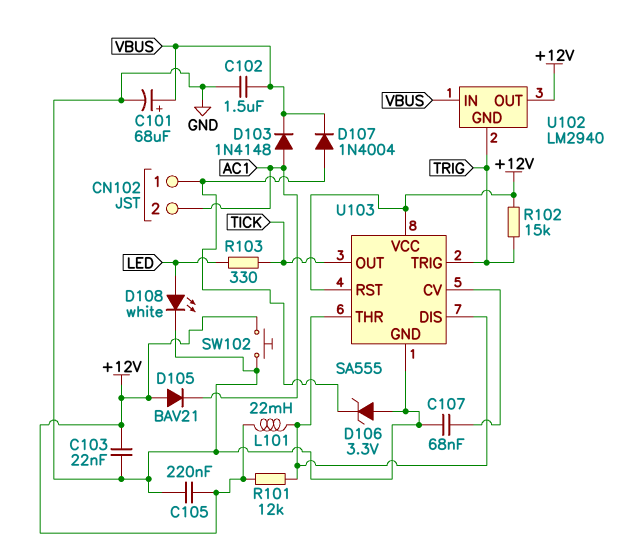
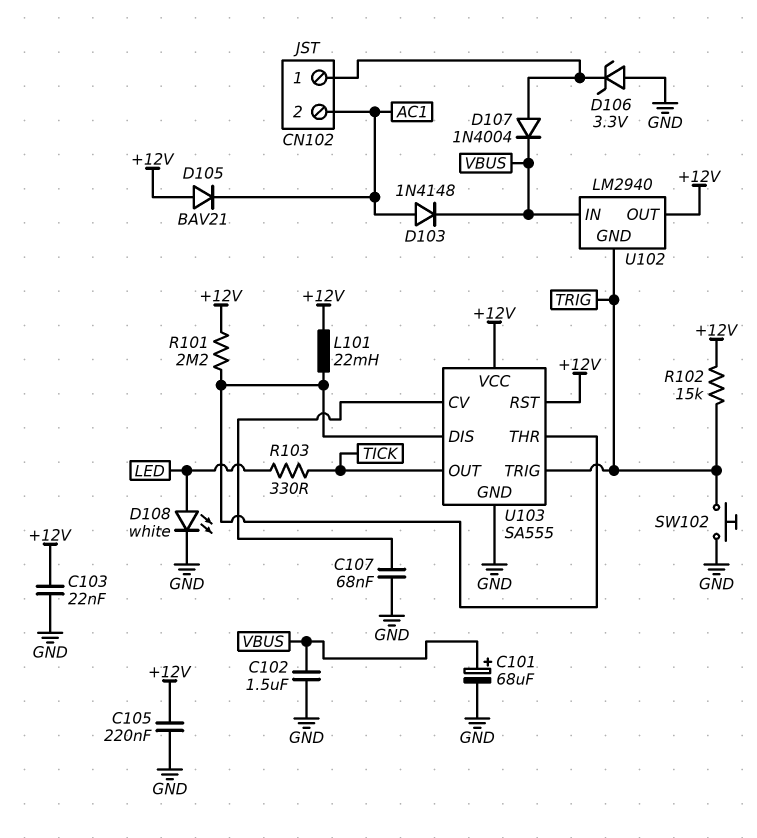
R101: 12k (+12V, U103/DIS) -> 2.2M (+12V, U103/DIS)
SW102: button (+12V, GND) -> button (GND, TRIG)

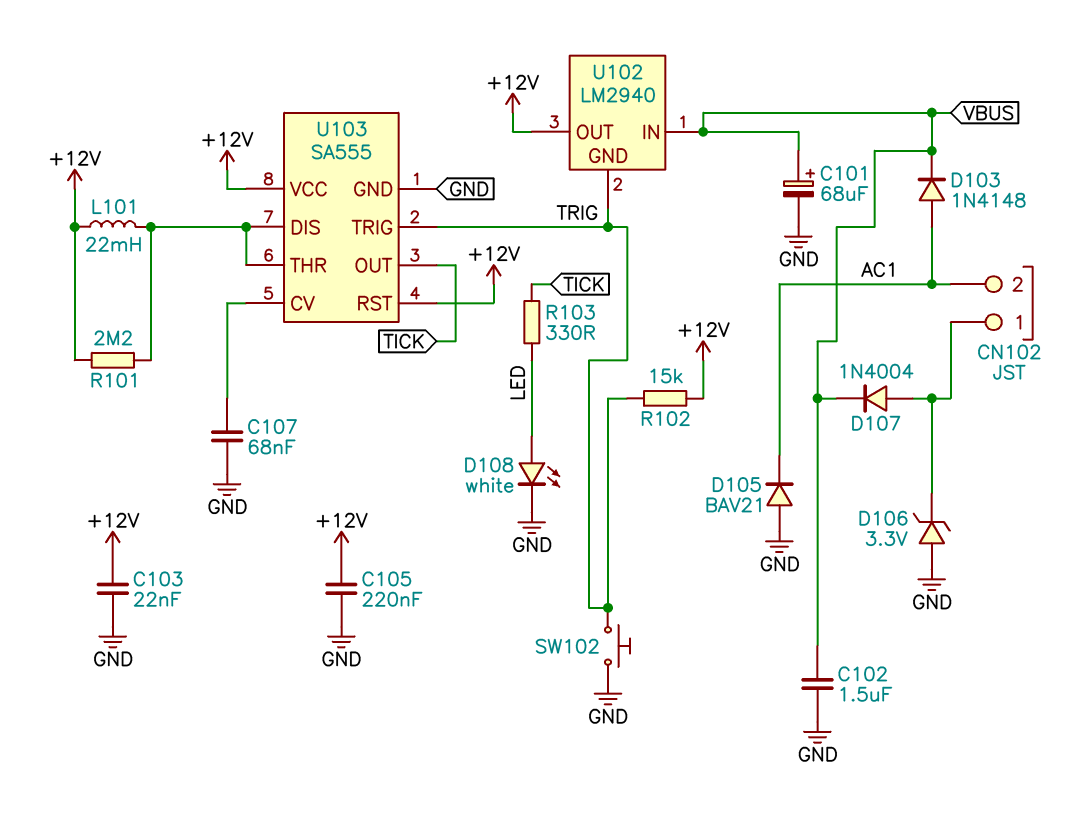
D105: diode BAV21 (A +12V, K AC1) -> diode BAV21 (A GND, K AC1)

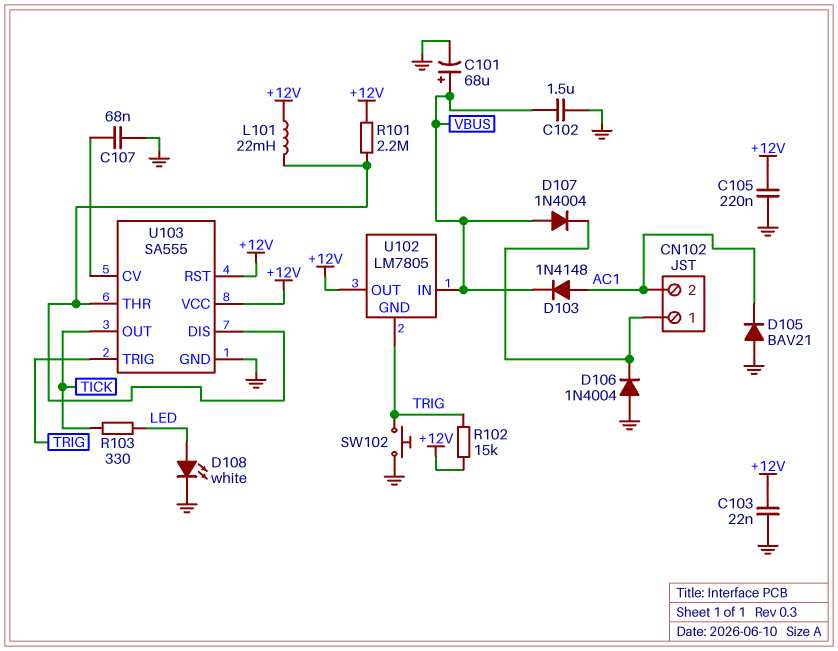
D106: zener 3.3V (A GND, K CN102/1) -> diode 1N4004 (A GND, K CN102/1)
D107: diode 1N4004 (A CN102/1, K VBUS) -> diode 1N4004 (A VBUS, K CN102/1)
U102: LM2940 -> LM7805

